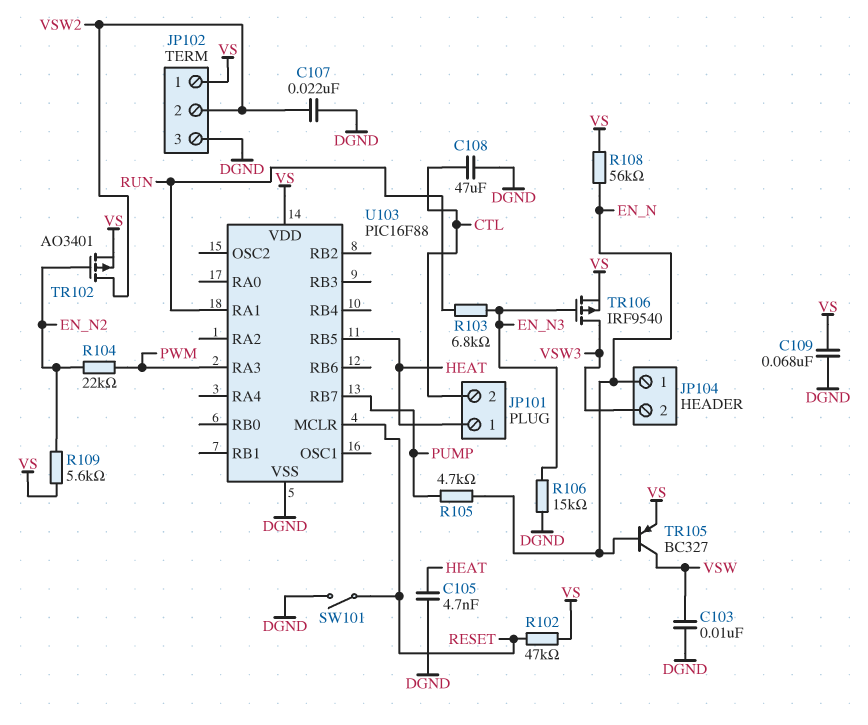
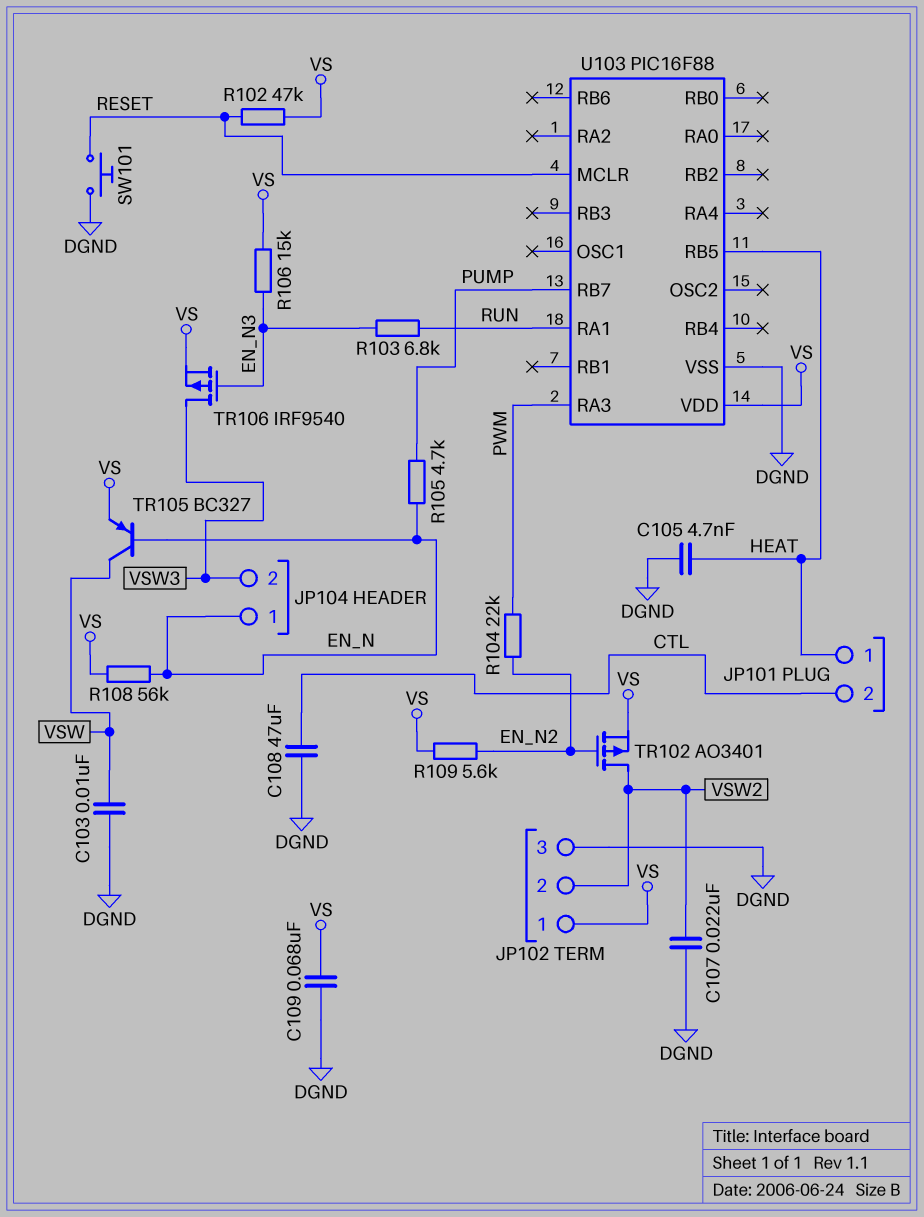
R106: 15k (DGND, EN_N3) -> 15k (EN_N3, VS)
SW101: switch (DGND, RESET) -> button (DGND, RESET)

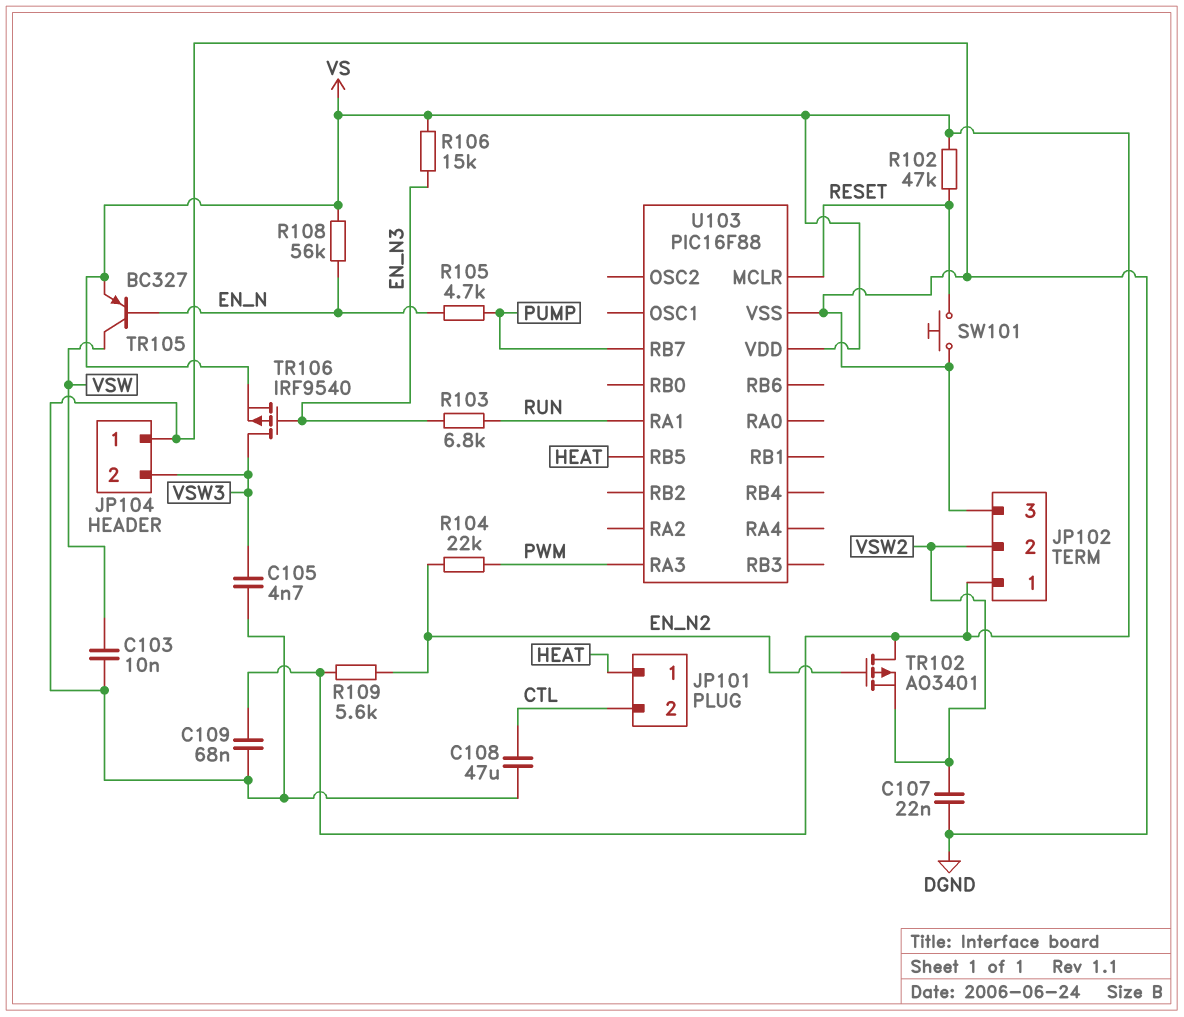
C105: 4.7nF (DGND, HEAT) -> 4.7nF (DGND, VSW3)
JP104 pin 1: EN_N -> DGND
TR102: PMOS AO3401 (G EN_N2, D VSW2, S VS) -> PMOS AO3401 (G EN_N2, D VS, S VSW2)

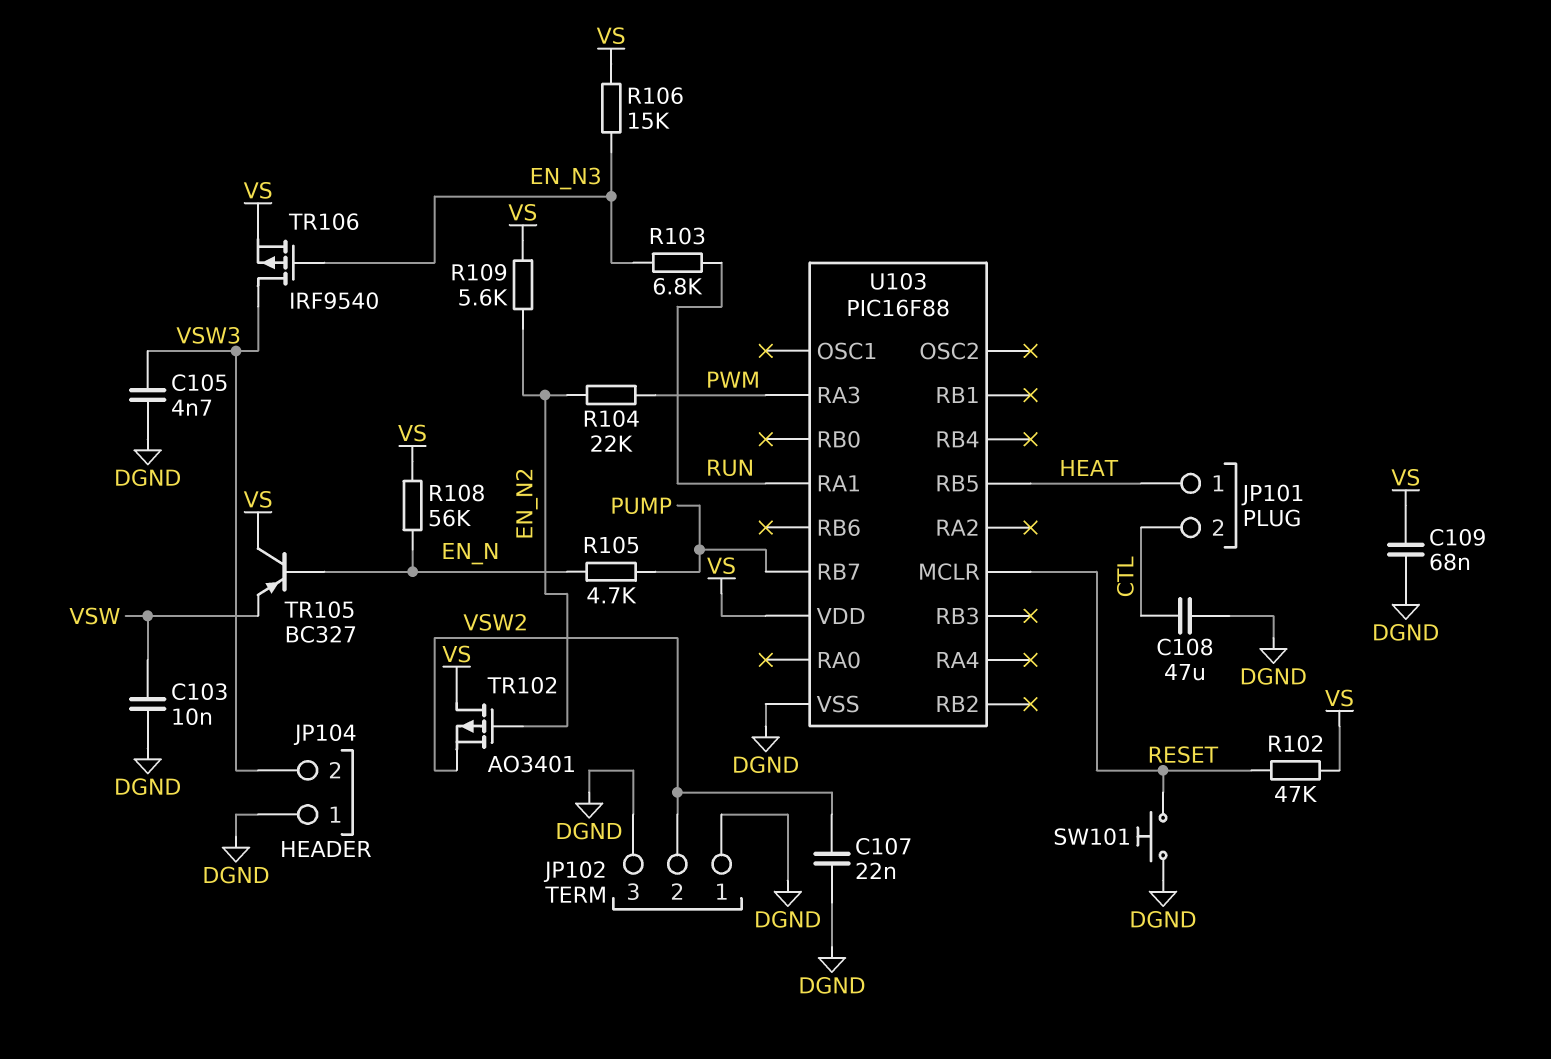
JP102 pin 1: VS -> DGND
TR105: PNP BC327 (B EN_N, C VSW, E VS) -> PNP BC327 (B EN_N, C VS, E VSW)

